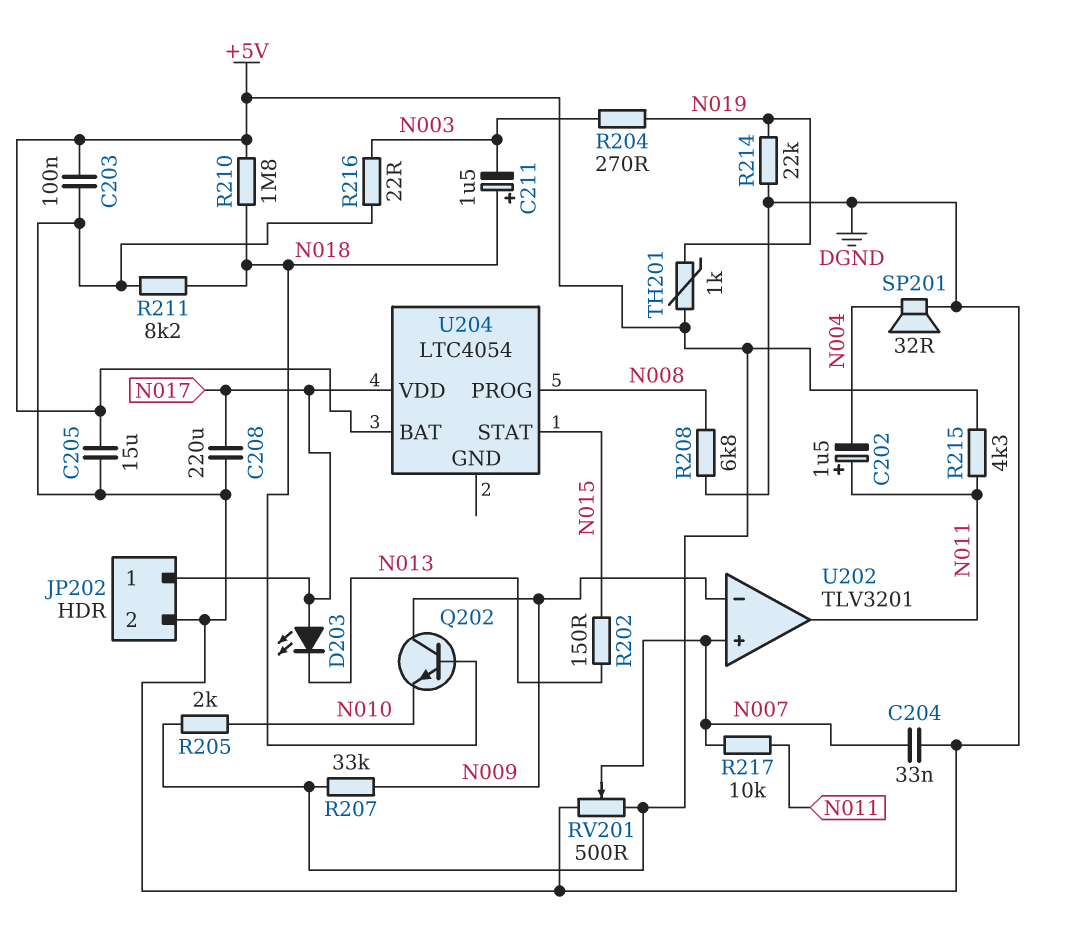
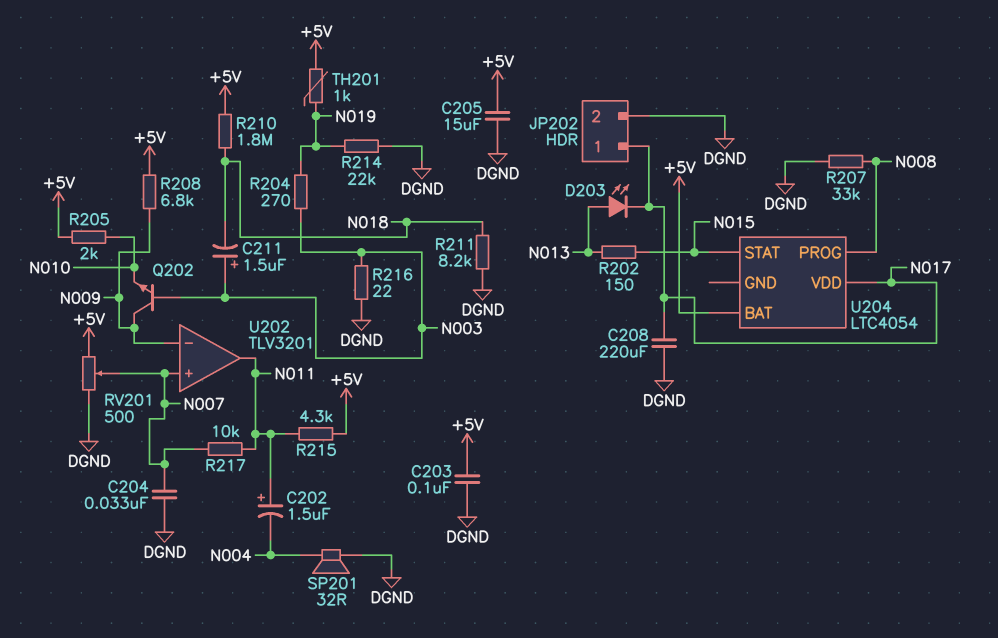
C211: 1.5uF (plus N018, minus N003) -> 1.5uF (plus N003, minus N018)
D203: LED (A N017, K N013) -> LED (A N013, K N017)
Q202: NPN (B N018, C N009, E N010) -> NPN (B N003, C N009, E N010)
R207: 33k (+5V, N009) -> 33k (DGND, N008)
R208: 6.8k (DGND, N008) -> 6.8k (+5V, N009)

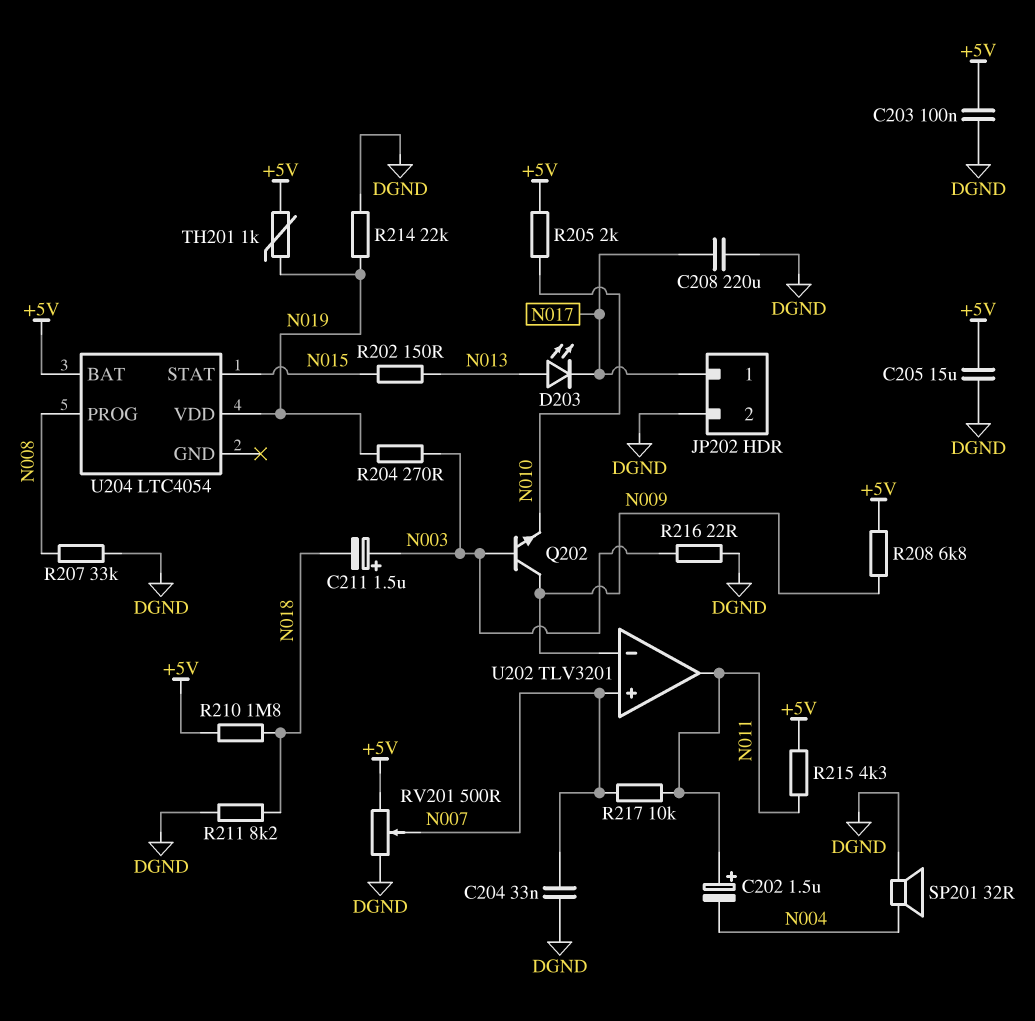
U204 pin VDD: N017 -> N019

